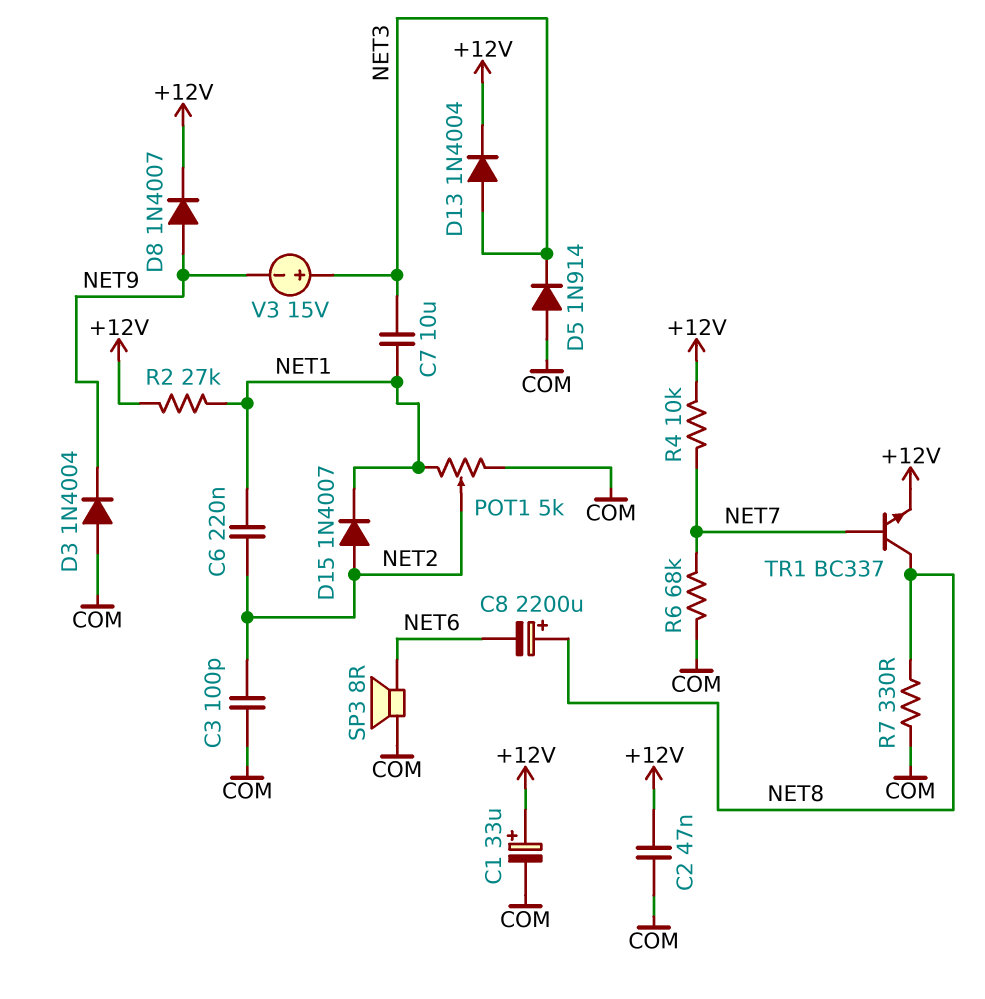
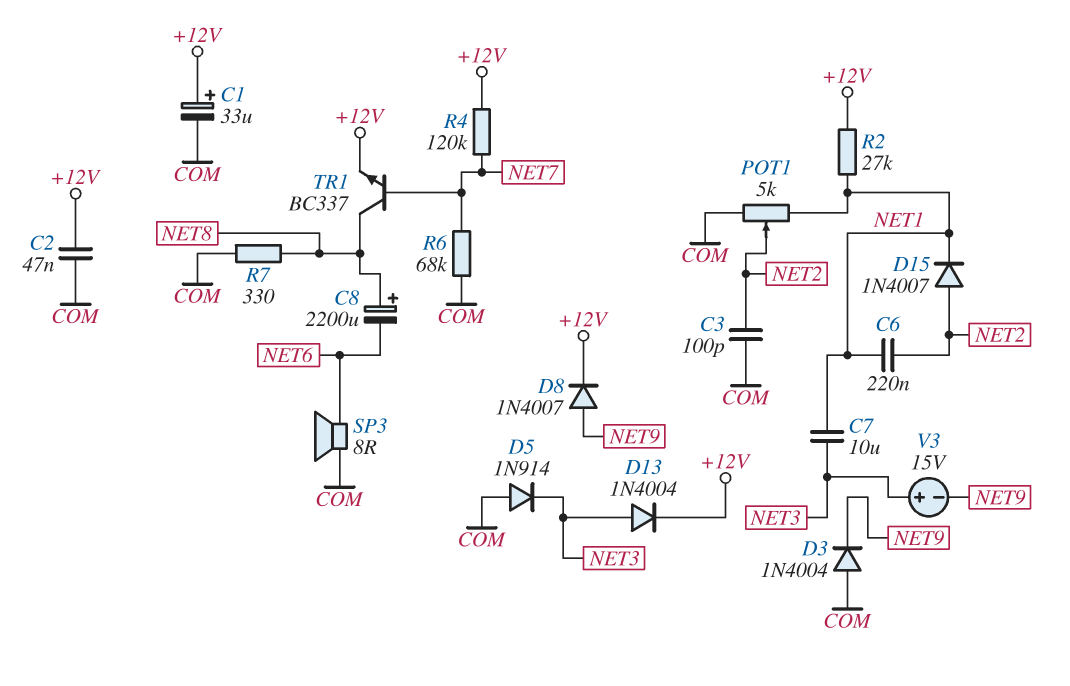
R4: 10k (+12V, NET7) -> 120k (+12V, NET7)

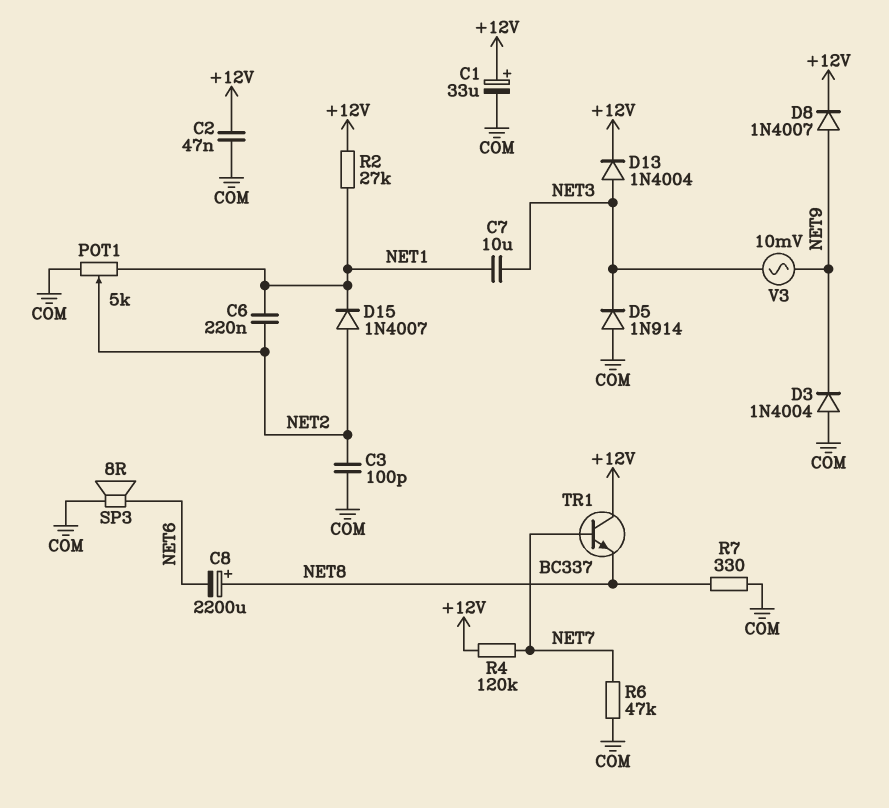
R6: 68k (COM, NET7) -> 47k (COM, NET7)
TR1: NPN BC337 (B NET7, C NET8, E +12V) -> NPN BC337 (B NET7, C +12V, E NET8)
V3: 15V (plus NET3, minus NET9) -> AC 10mV (NET3, NET9)

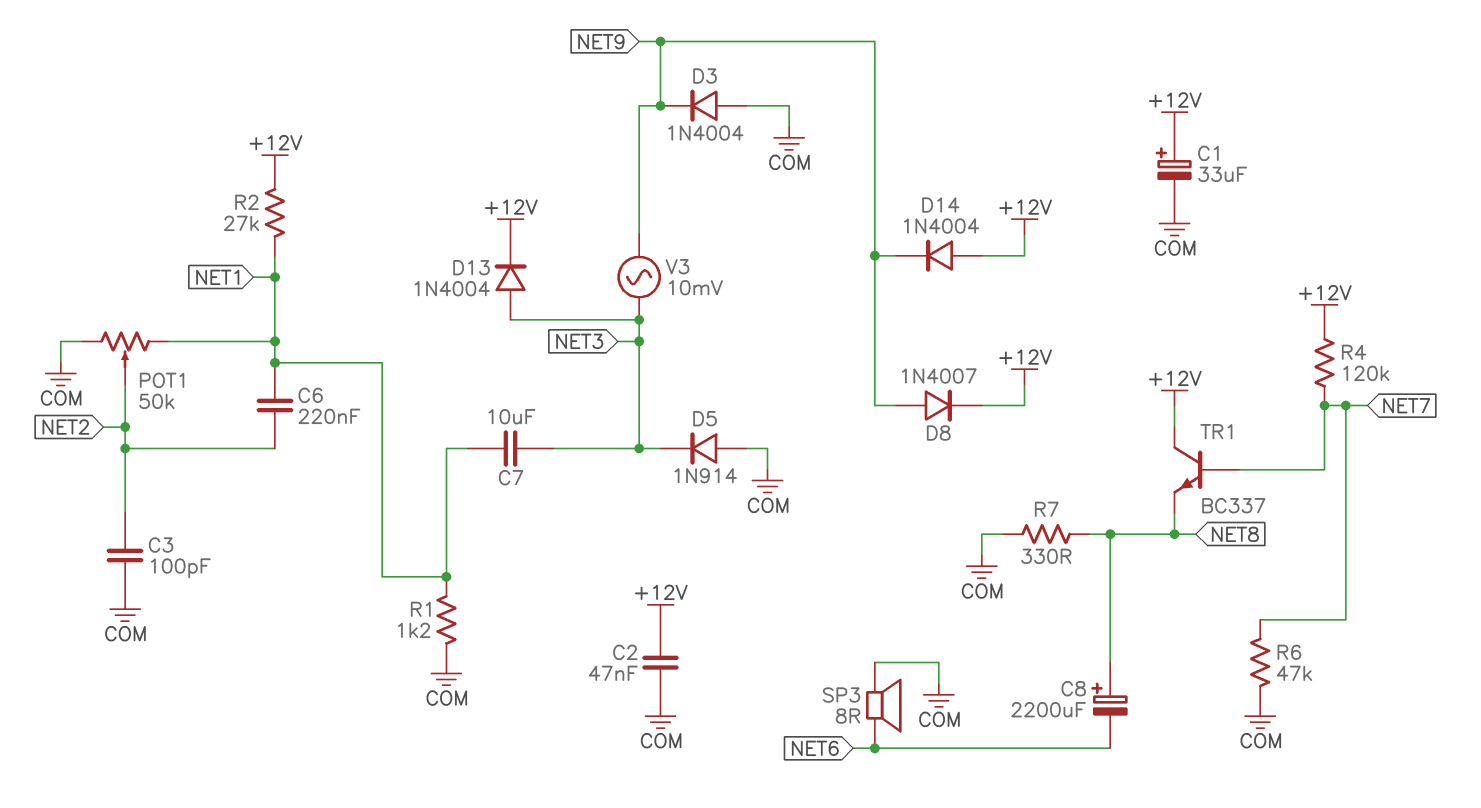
D14: none -> diode 1N4004 (A +12V, K NET9)
D15: diode 1N4007 (A NET2, K NET1) -> none
POT1: 5k (COM, NET1, wiper NET2) -> 50k (COM, NET1, wiper NET2)
R1: none -> 1.2k (COM, NET1)

